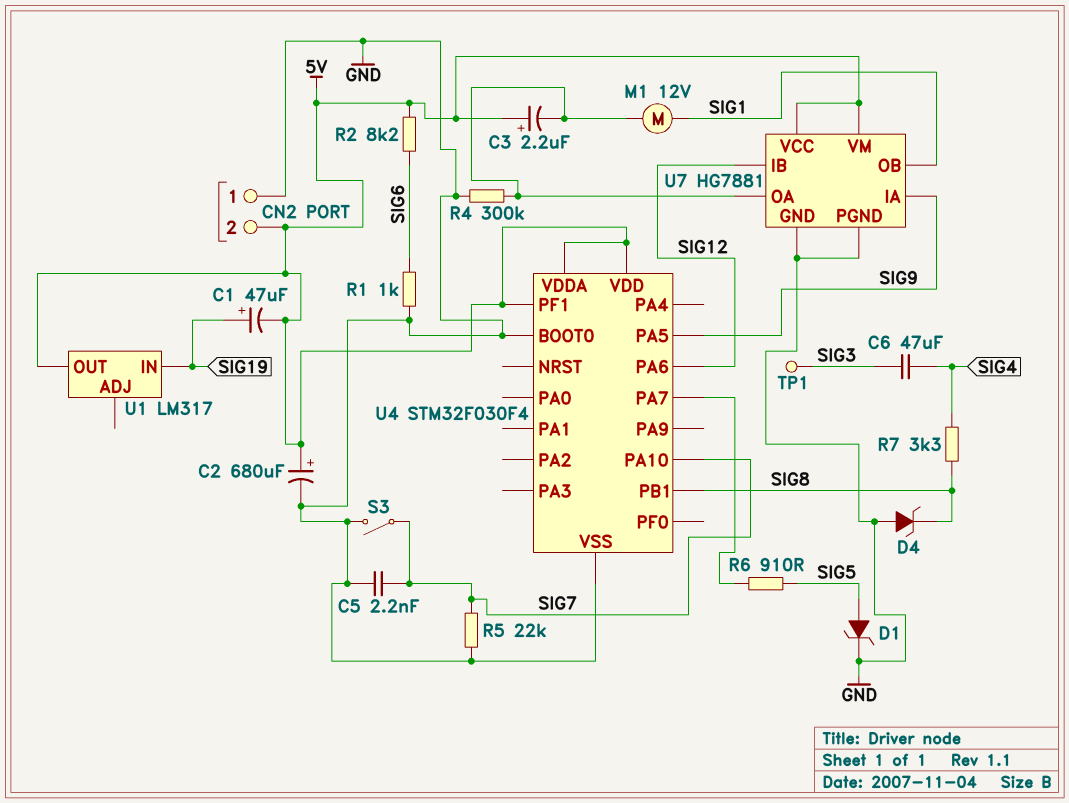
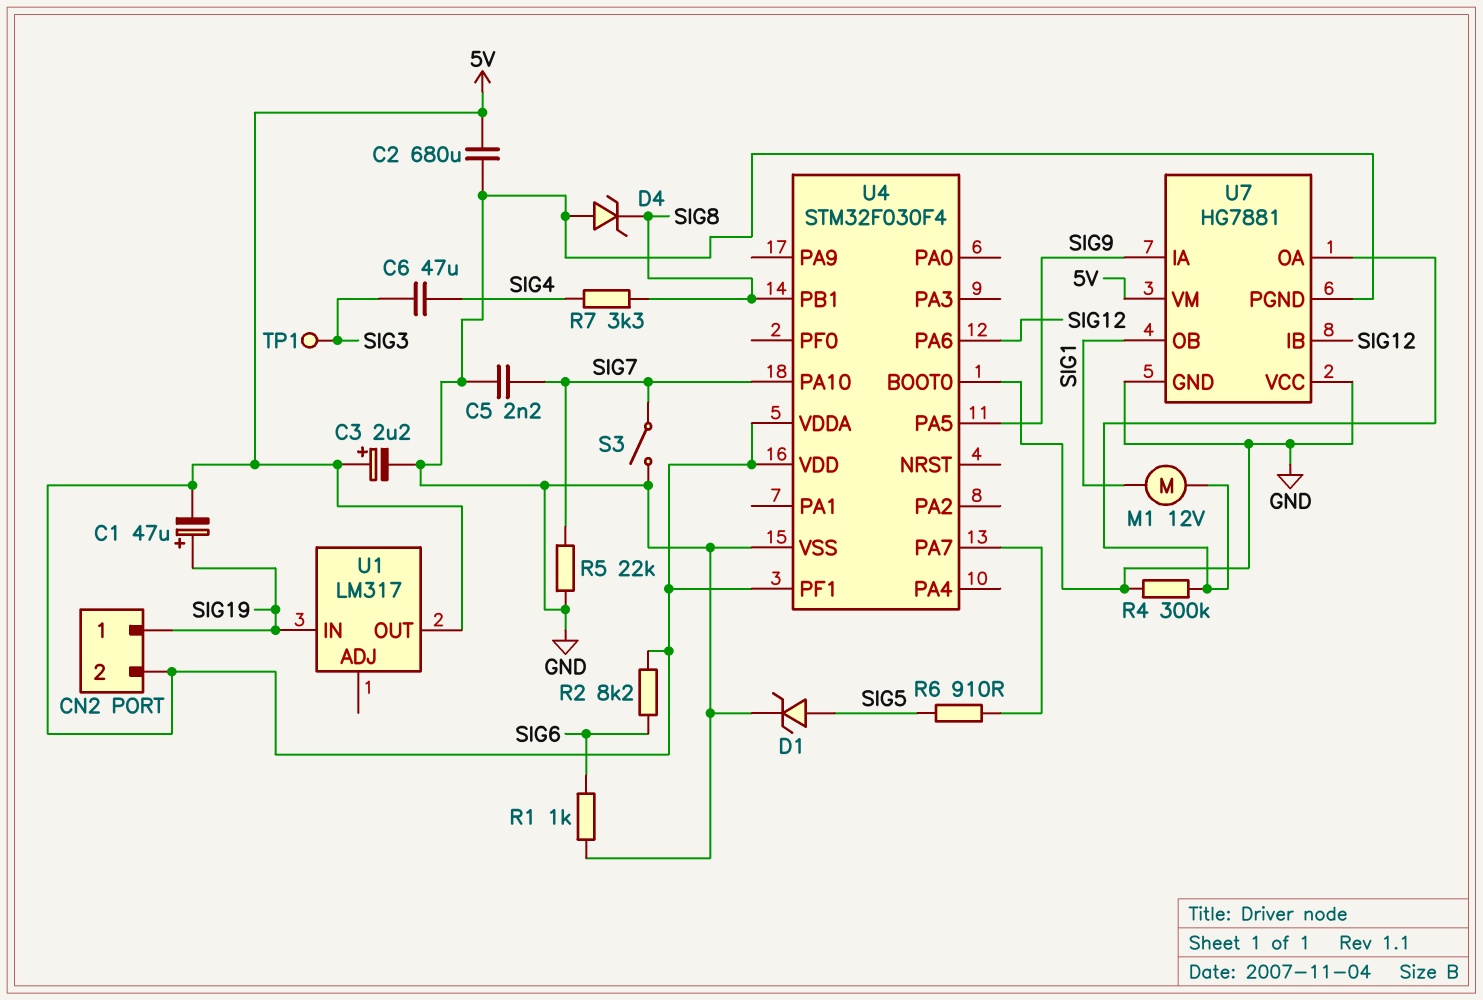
C2: 680uF (plus 5V, minus GND) -> 680uF (5V, GND)
C3: 2.2uF (plus 5V, minus U7/OA) -> 2.2uF (plus 5V, minus GND)
CN2 pin 1: GND -> SIG19
U7 pin VCC: 5V -> GND

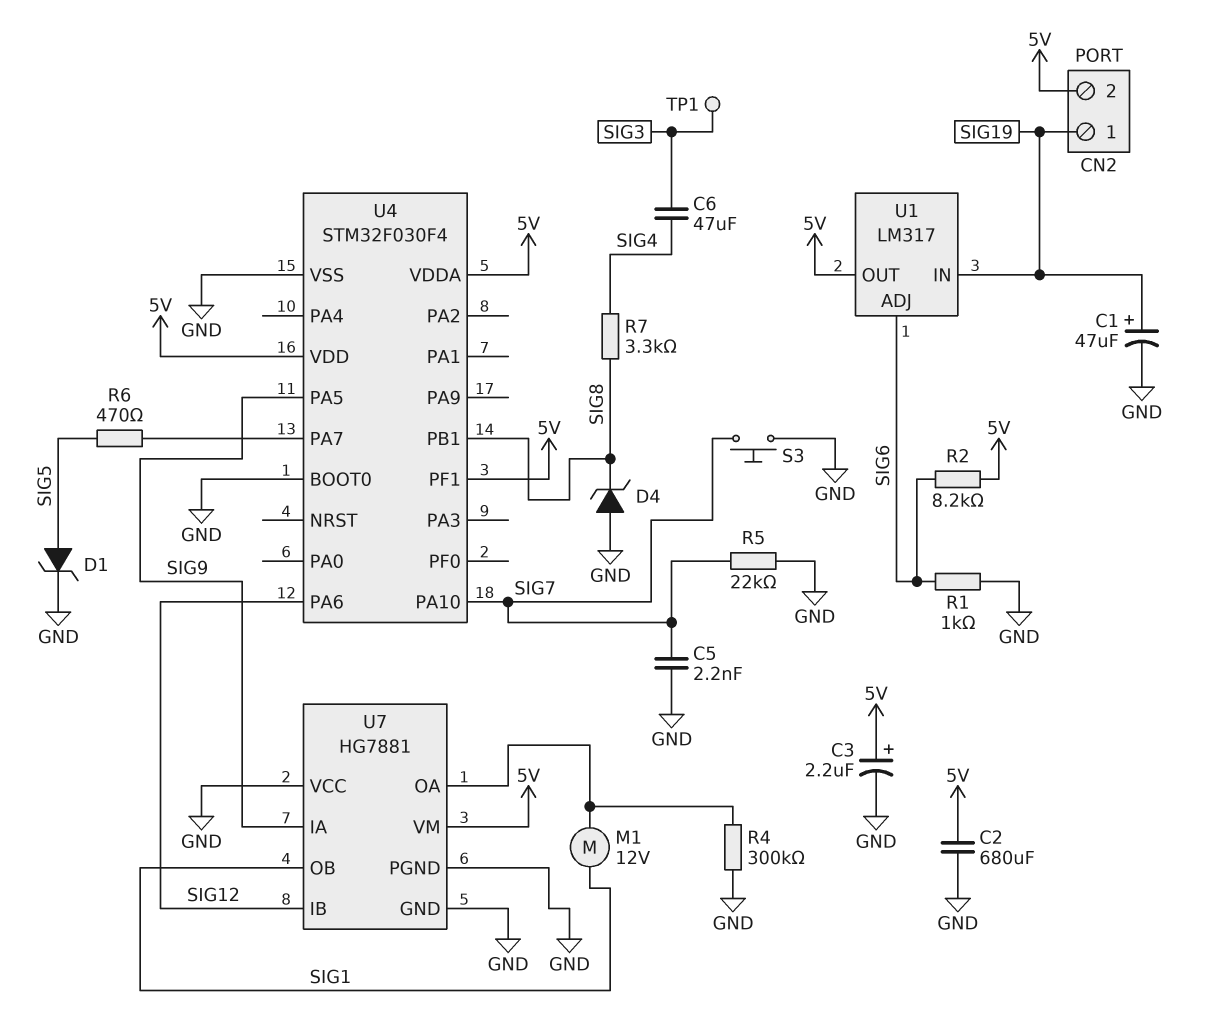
C1: 47uF (plus SIG19, minus 5V) -> 47uF (plus SIG19, minus GND)
R6: 910 (SIG5, U4/PA7) -> 470 (SIG5, U4/PA7)
S3: switch (GND, SIG7) -> button (GND, SIG7)
U1 pin ADJ: none -> SIG6

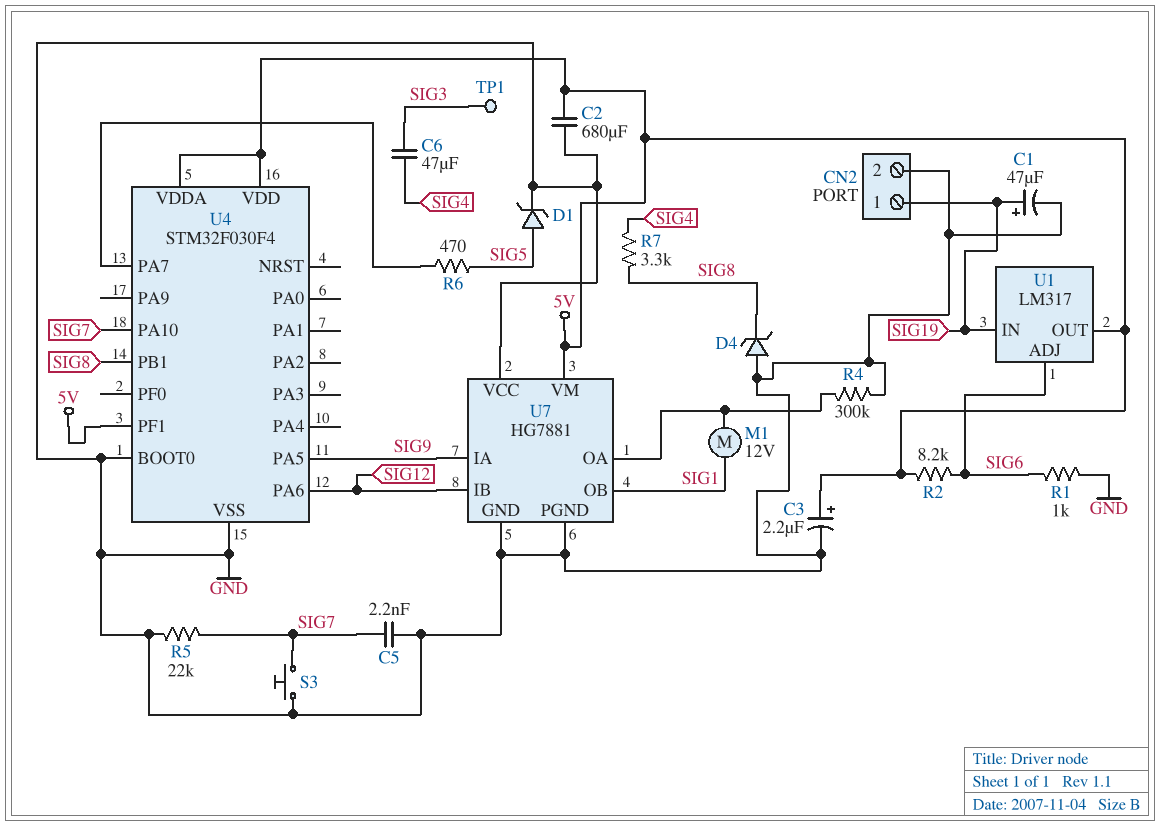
CN2 pin 2: 5V -> GND

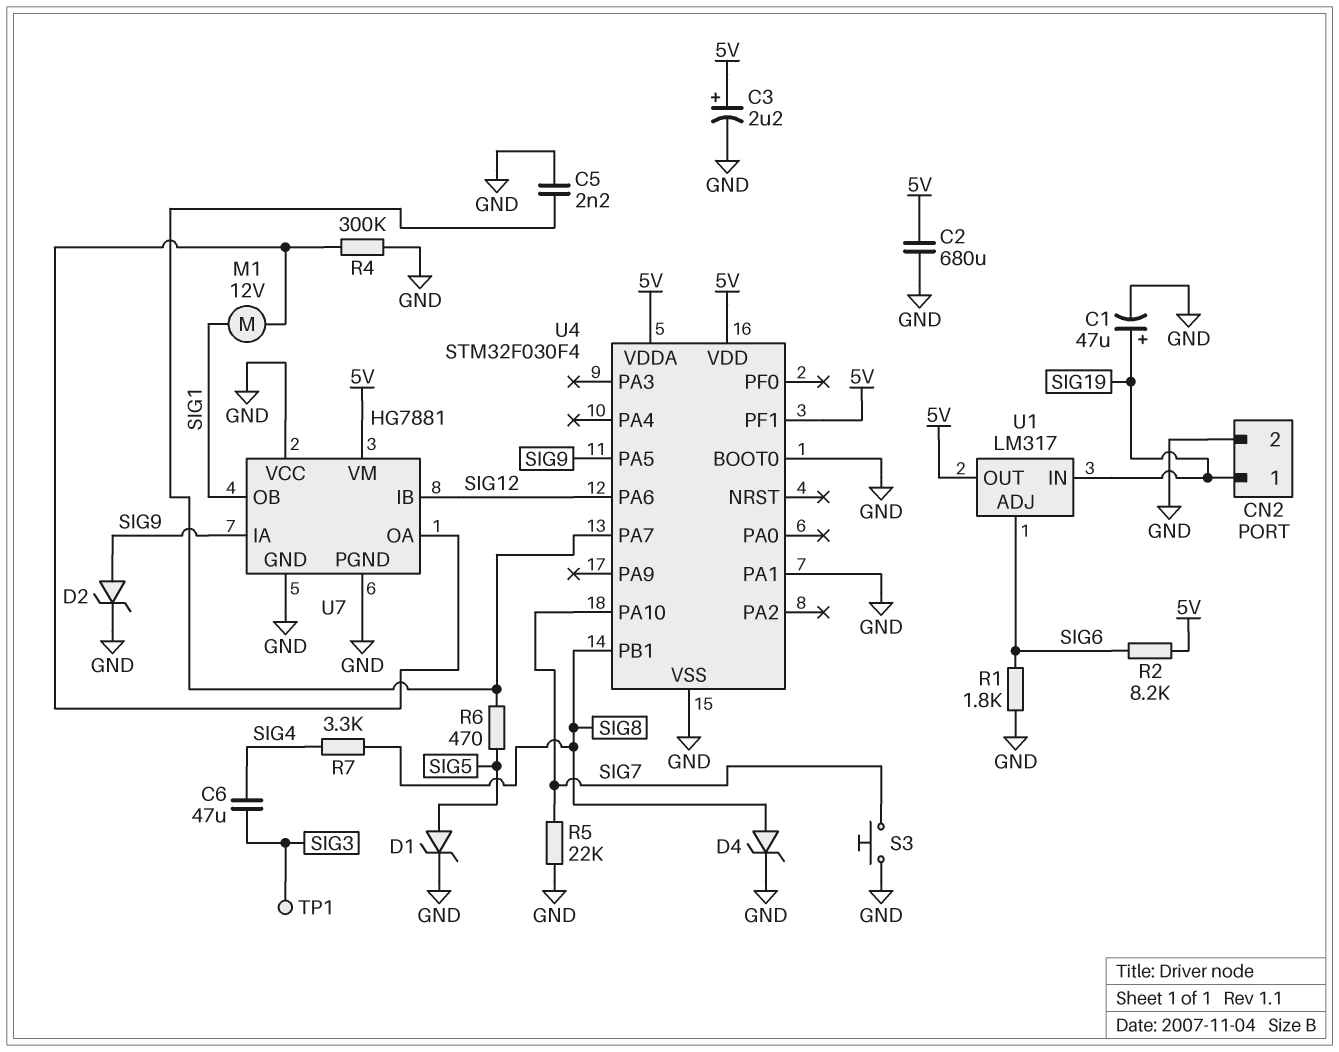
C5: 2.2nF (GND, SIG7) -> 2.2nF (GND, U4/PA7)
D2: none -> zener (A SIG9, K GND)
D4: zener (A GND, K SIG8) -> zener (A SIG8, K GND)
R1: 1k (GND, SIG6) -> 1.8k (GND, SIG6)
U4 pin PA1: none -> GND

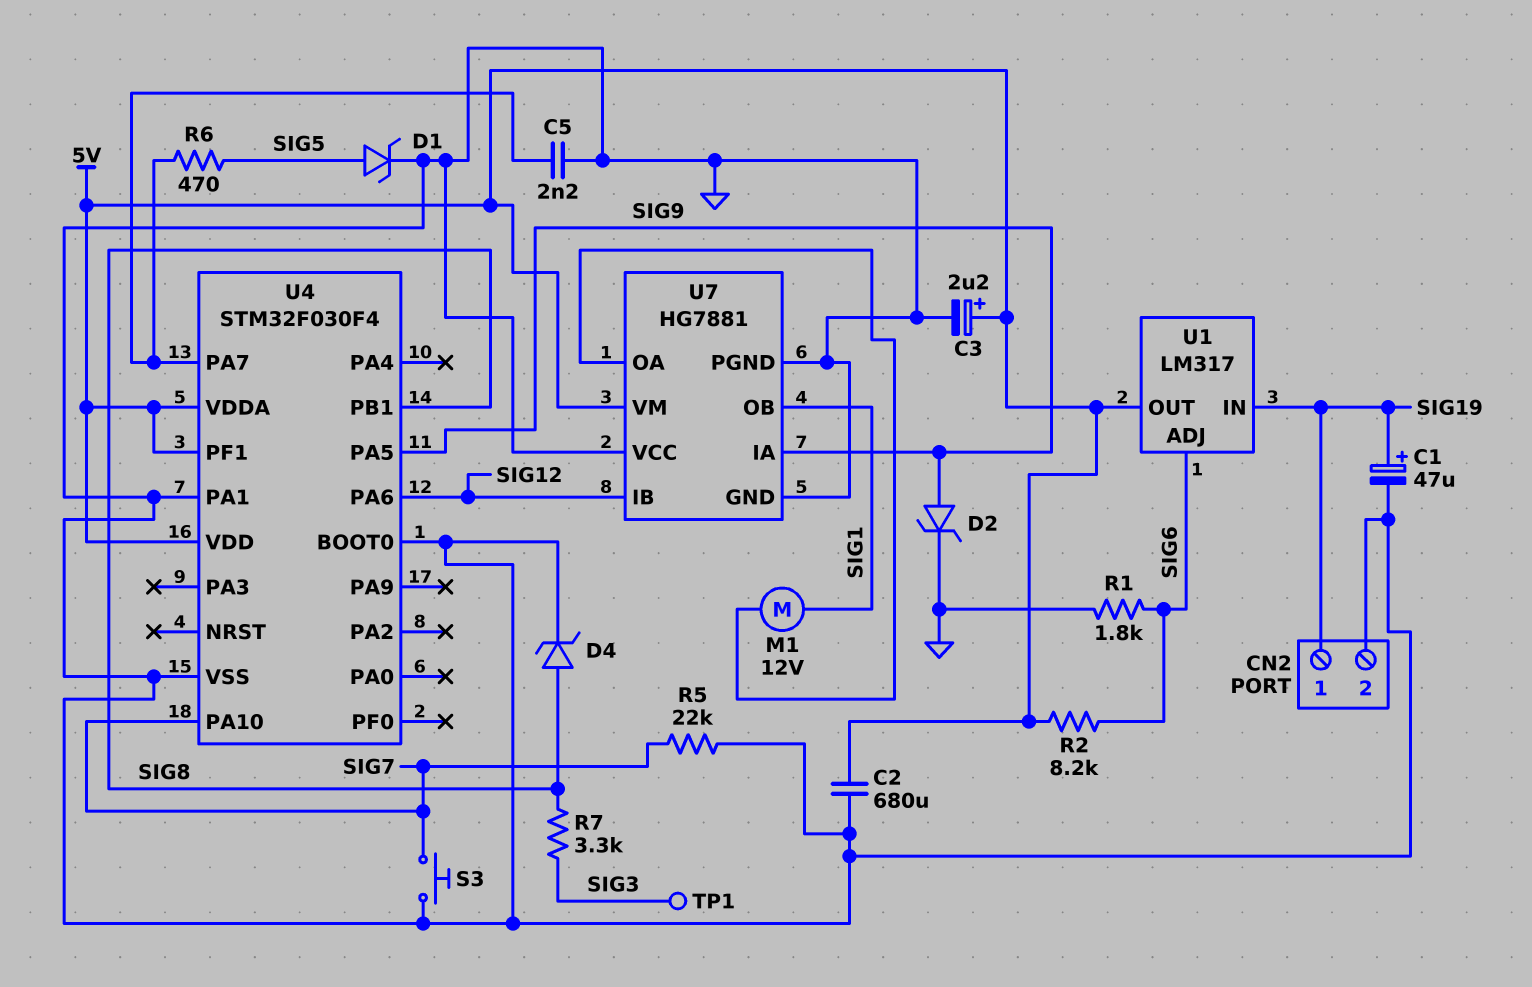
C6: 47uF (SIG3, SIG4) -> none
R4: 300k (GND, U7/OA) -> none
R7: 3.3k (SIG4, SIG8) -> 3.3k (SIG3, SIG8)

